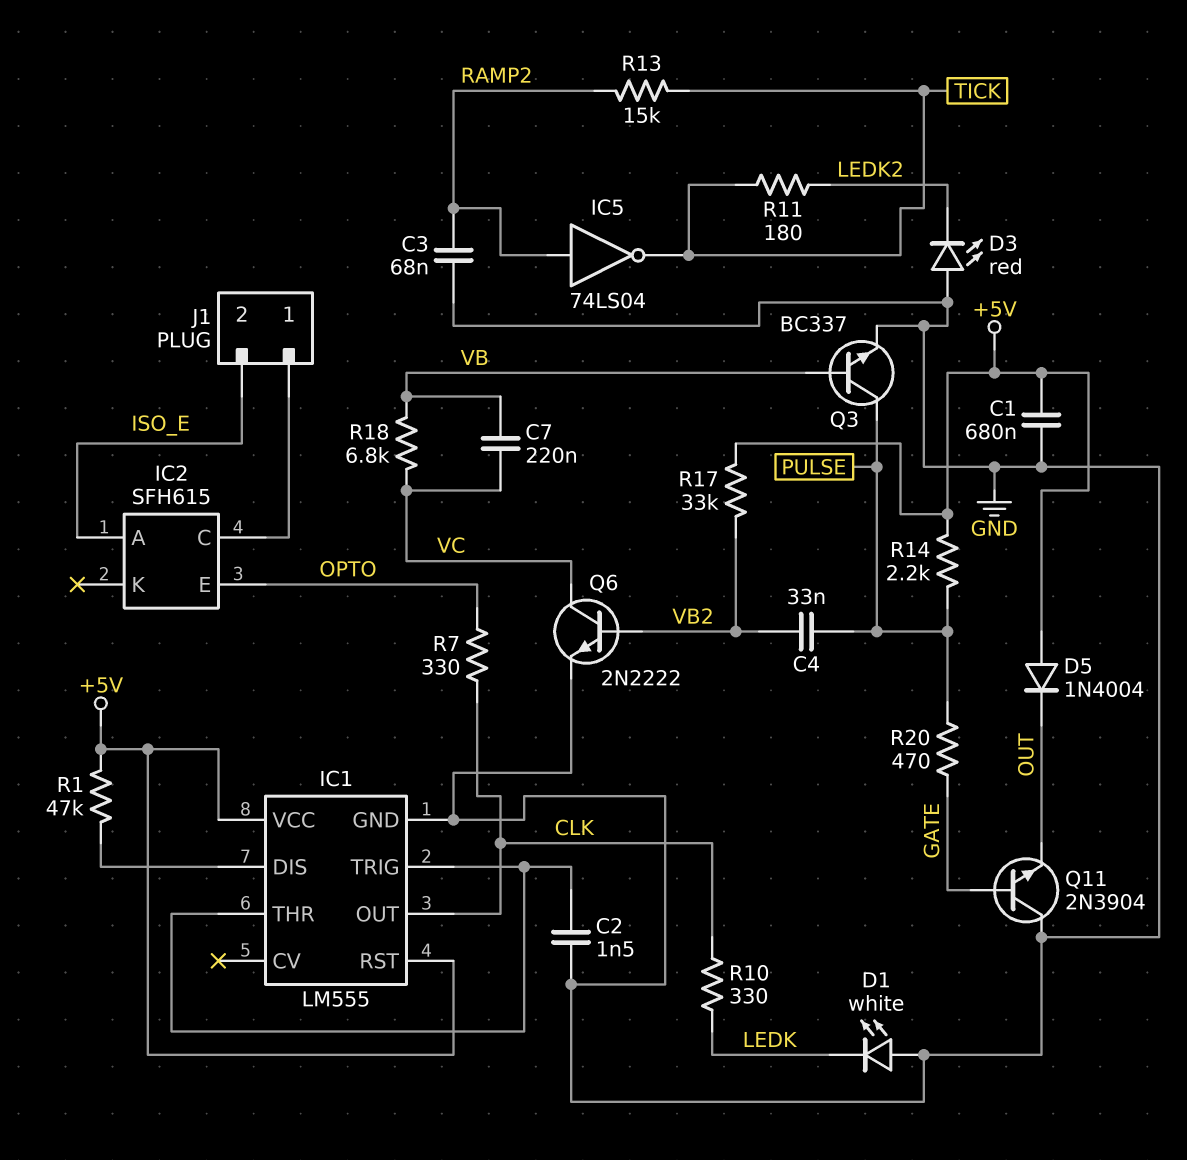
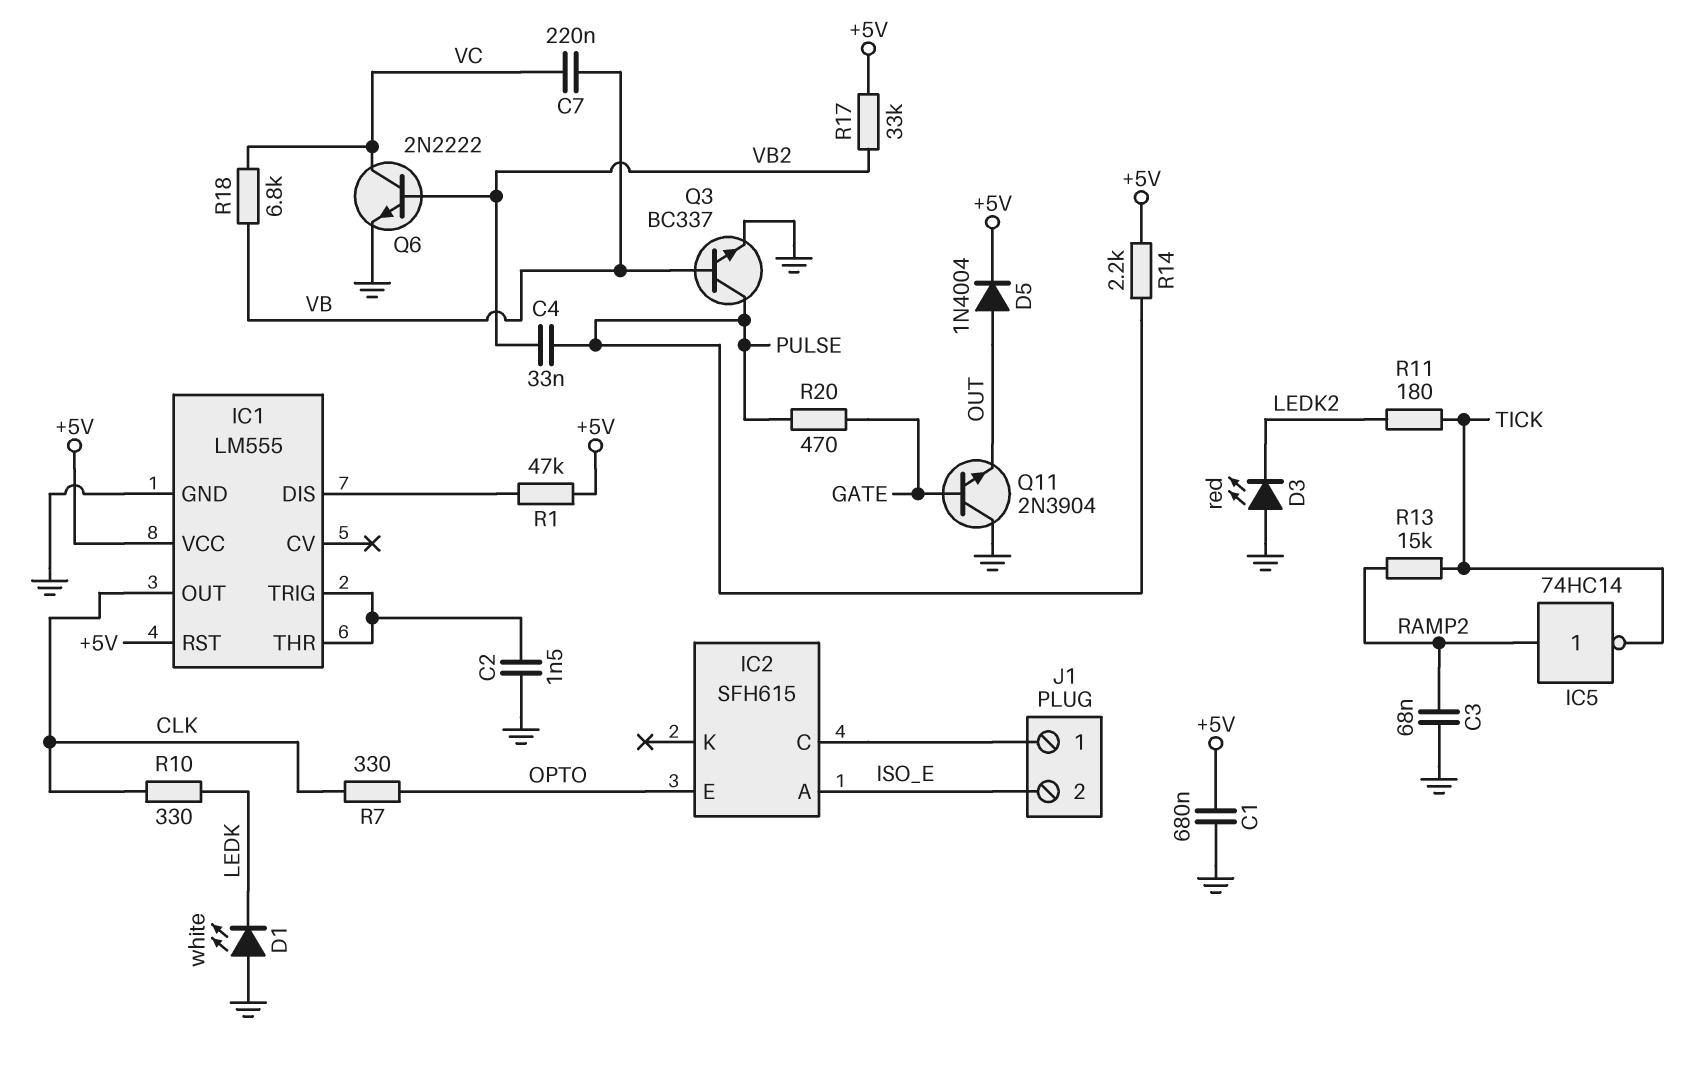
D5: diode 1N4004 (A +5V, K OUT) -> diode 1N4004 (A OUT, K +5V)
IC5: NOT 74LS04 (in RAMP2, out TICK) -> NOT 74HC14 (in RAMP2, out TICK)

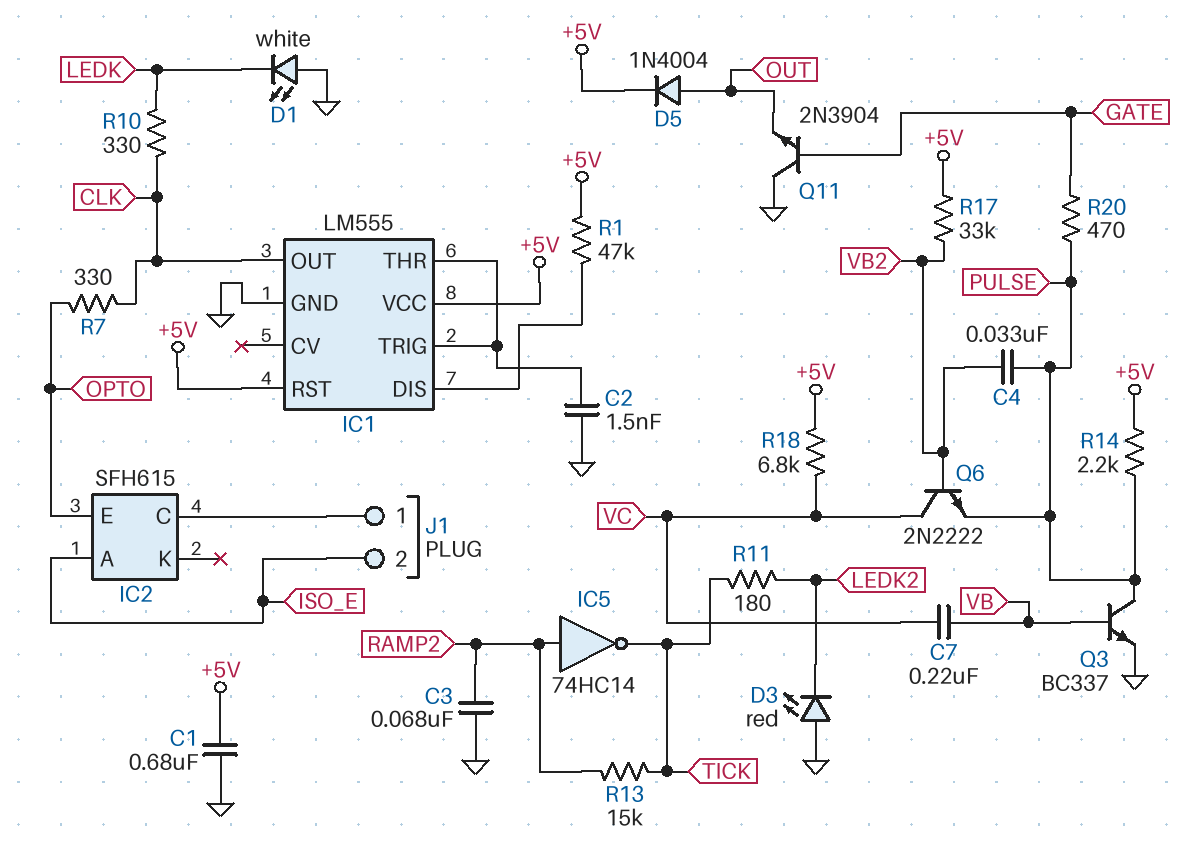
Q6: NPN 2N2222 (B VB2, C VC, E GND) -> NPN 2N2222 (B VB2, C VC, E PULSE)
R18: 6.8k (VB, VC) -> 6.8k (+5V, VC)

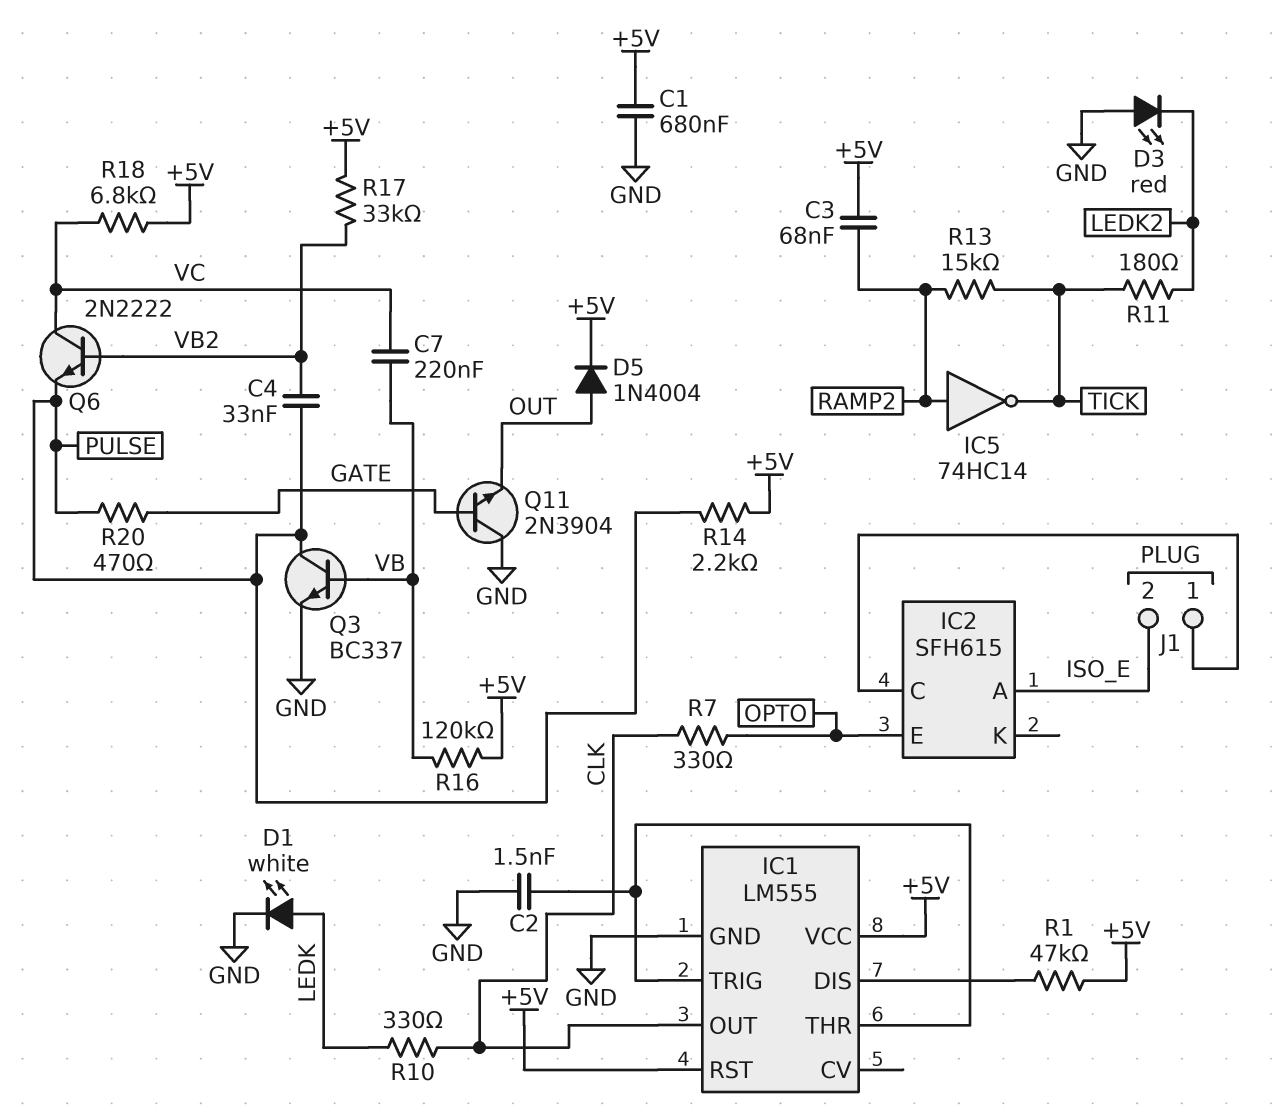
C3: 68nF (GND, RAMP2) -> 68nF (+5V, RAMP2)
D1: LED white (A GND, K LEDK) -> LED white (A LEDK, K GND)
R16: none -> 120k (+5V, VB)

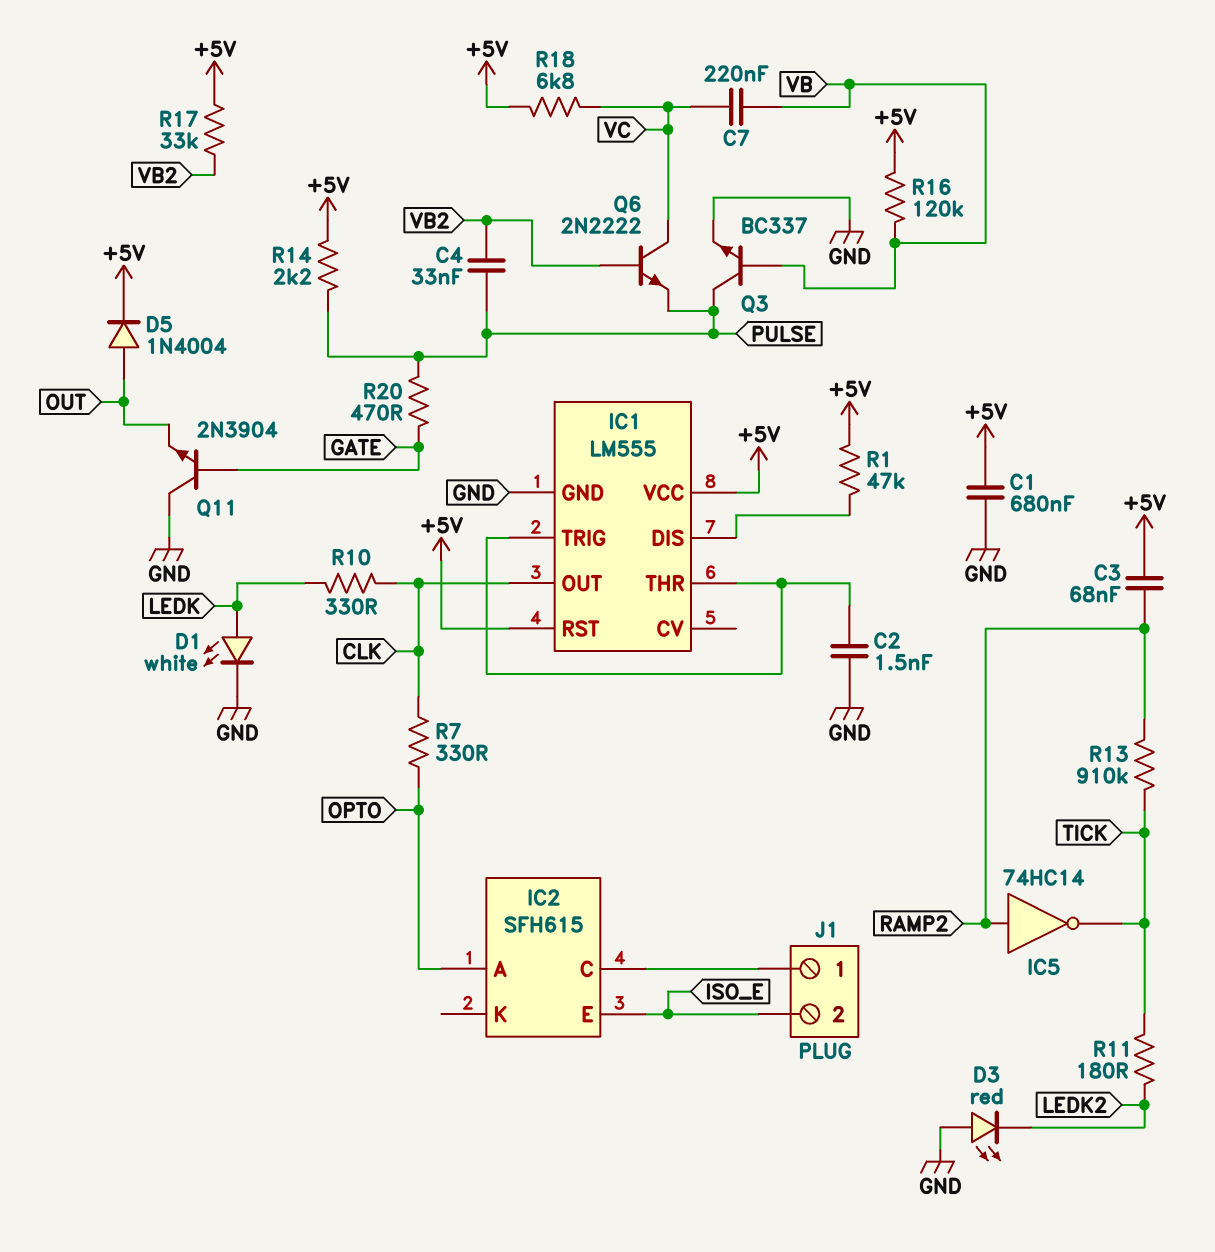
IC2 pin A: ISO_E -> OPTO
IC2 pin E: OPTO -> ISO_E
R13: 15k (RAMP2, TICK) -> 910k (RAMP2, TICK)

